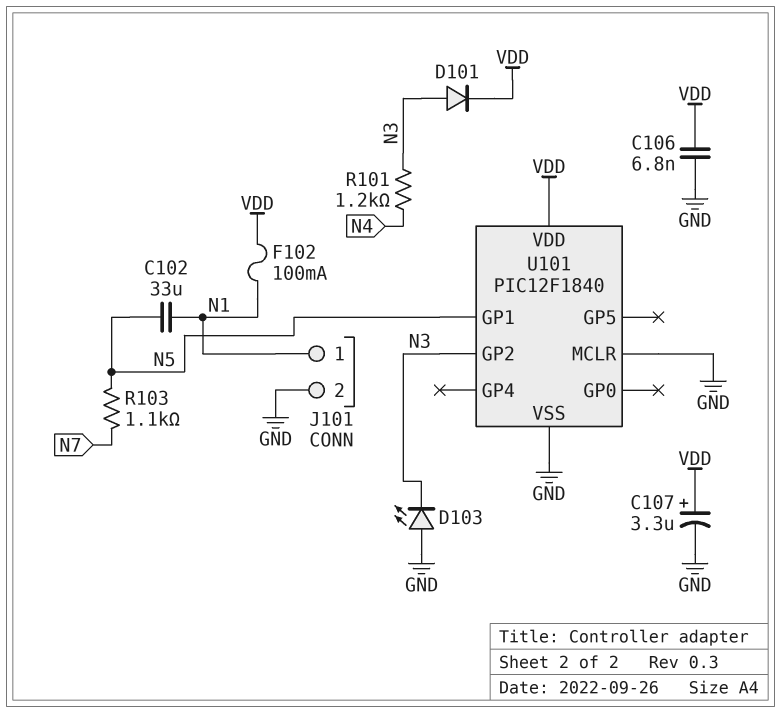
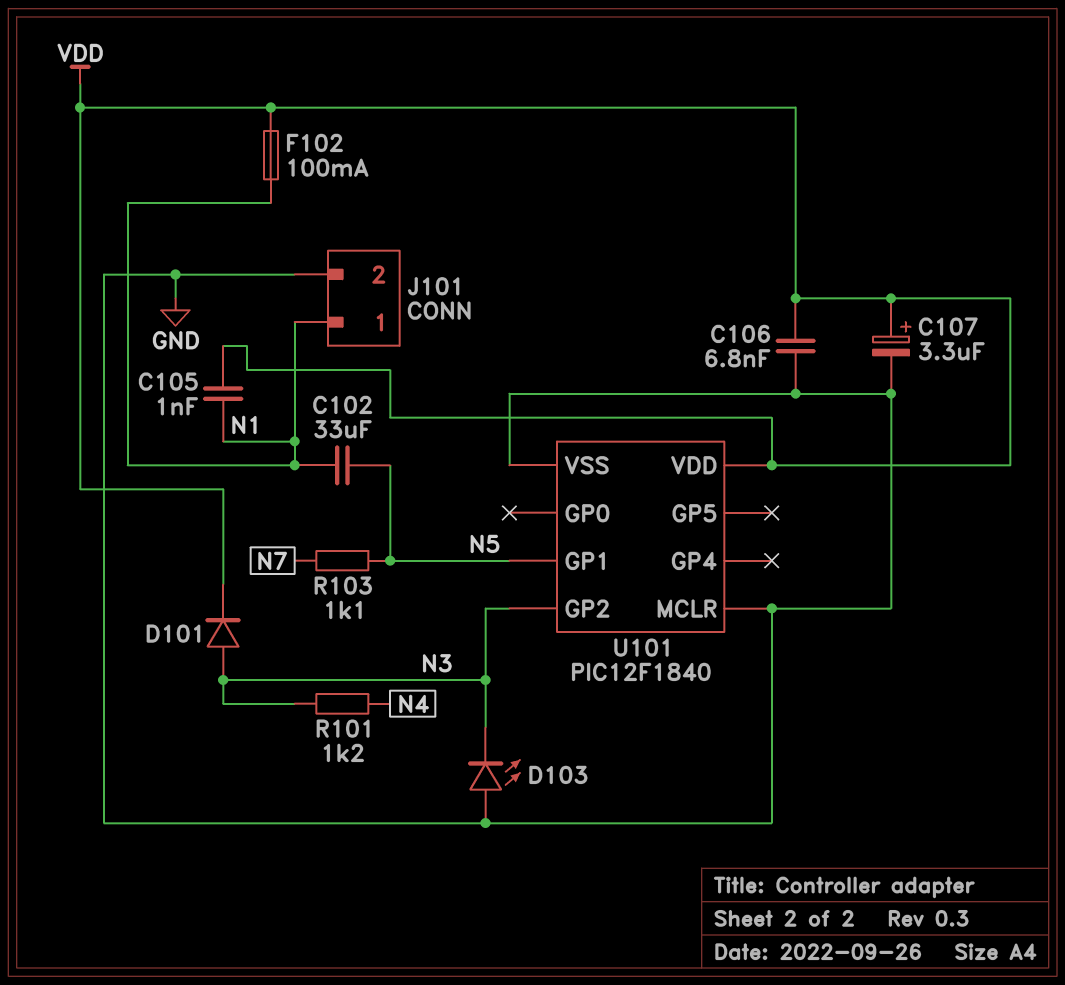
C105: none -> 1nF (N1, VDD)

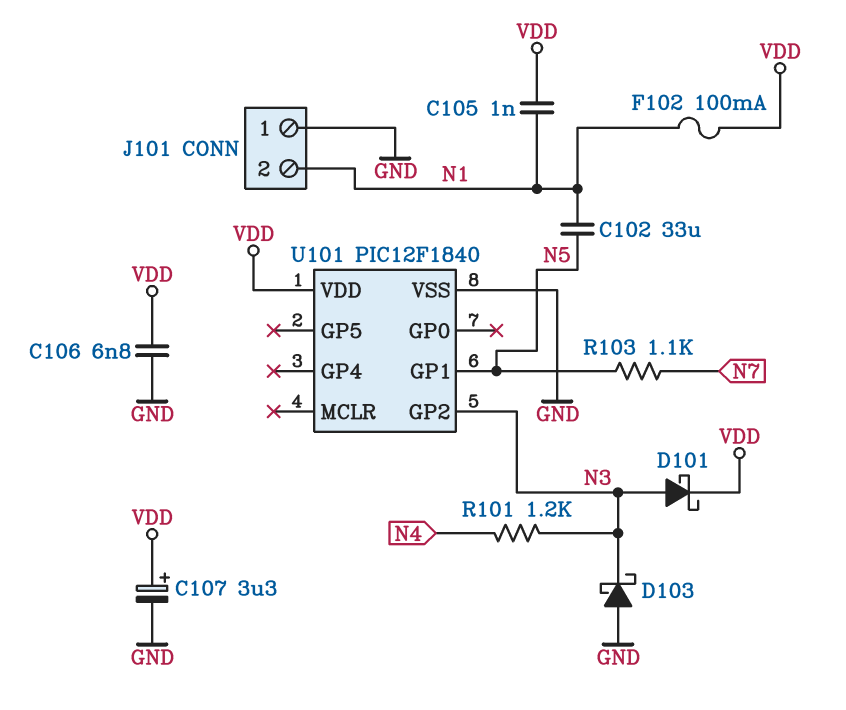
D101: diode (A N3, K VDD) -> schottky (A N3, K VDD)
D103: LED (A GND, K N3) -> schottky (A GND, K N3)
J101 pin 1: N1 -> GND
J101 pin 2: GND -> N1
U101 pin MCLR: GND -> none

